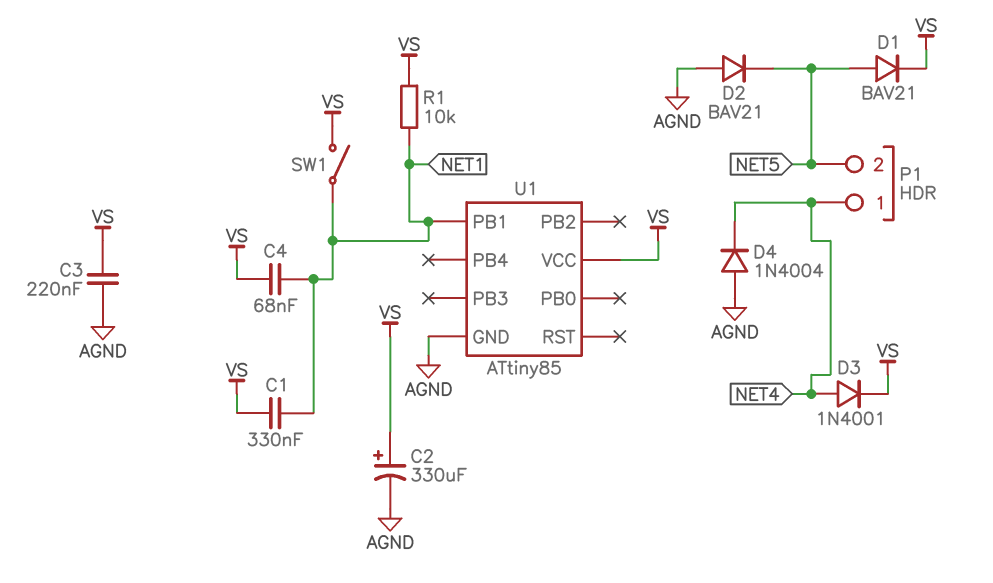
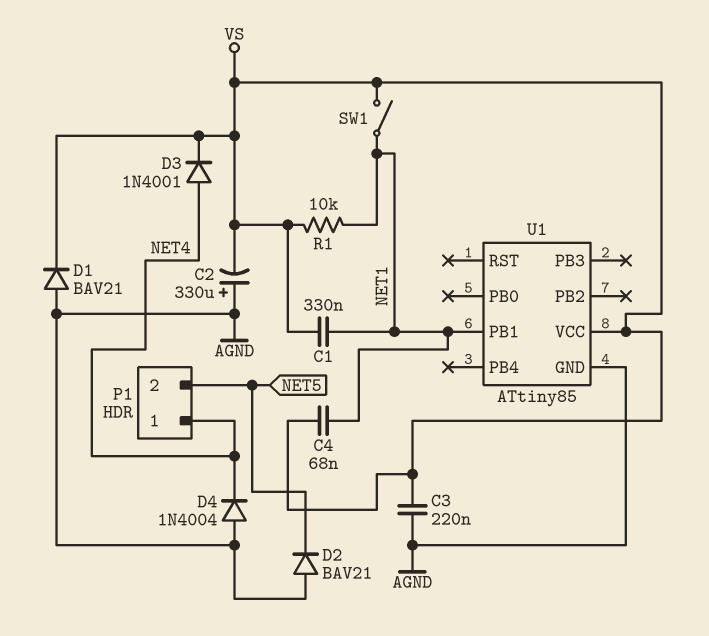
C2: 330uF (plus VS, minus AGND) -> 330uF (plus AGND, minus VS)
D1: diode BAV21 (A NET5, K VS) -> diode BAV21 (A AGND, K VS)

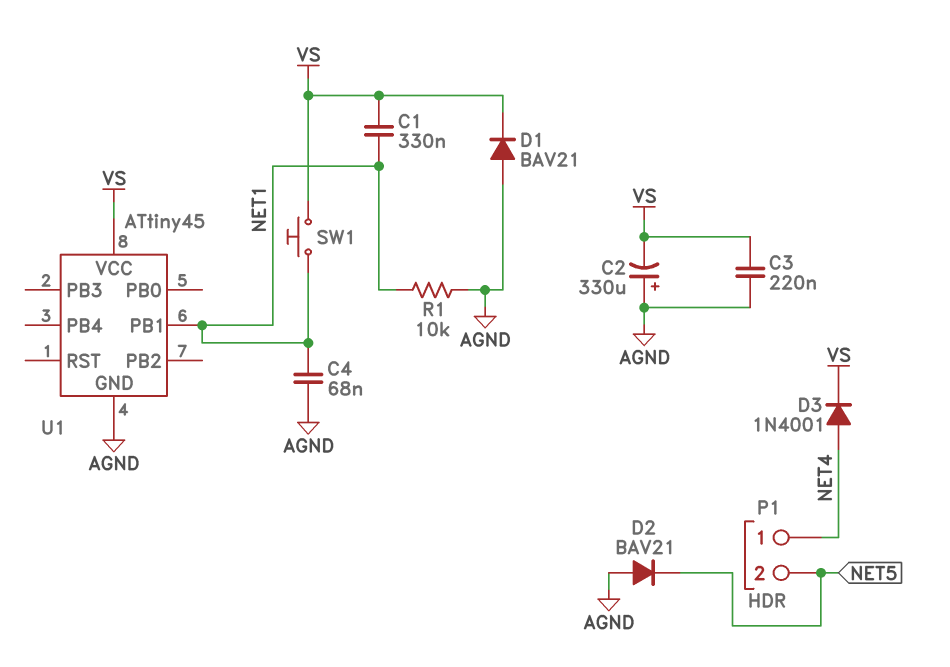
C4: 68nF (NET1, VS) -> 68nF (AGND, NET1)
D4: diode 1N4004 (A AGND, K NET4) -> none
R1: 10k (NET1, VS) -> 10k (AGND, NET1)
SW1: switch (NET1, VS) -> button (NET1, VS)
U1: ATtiny85 -> ATtiny45

